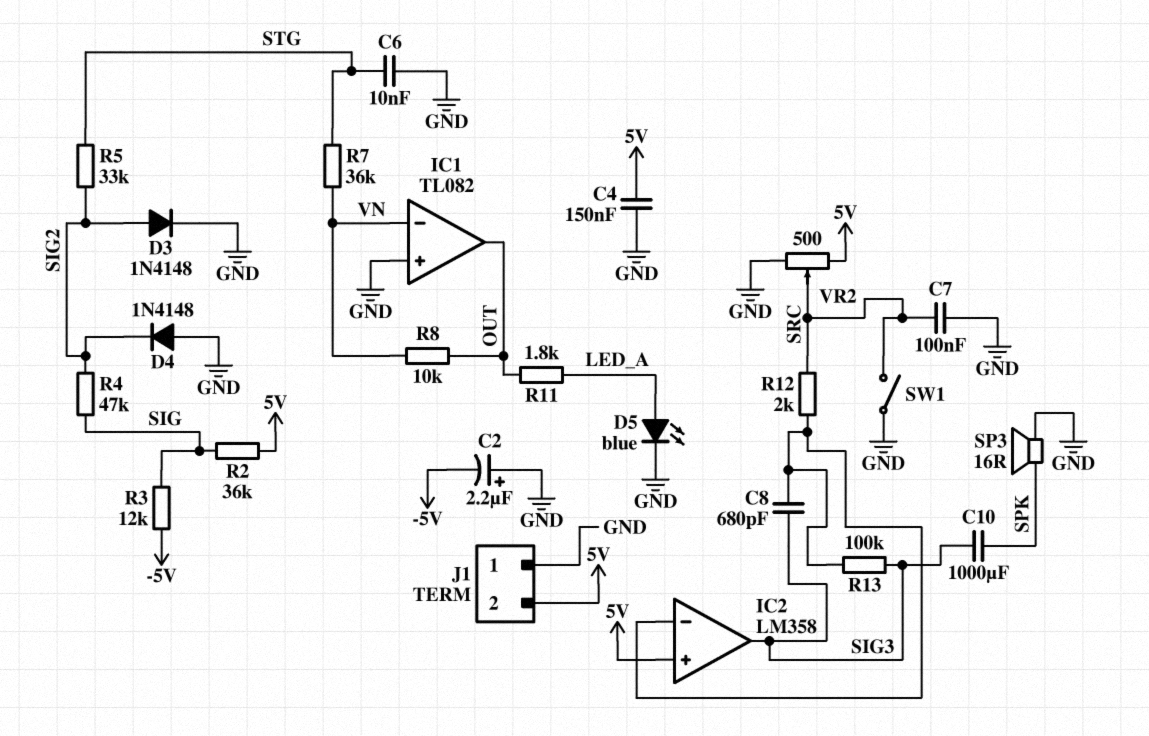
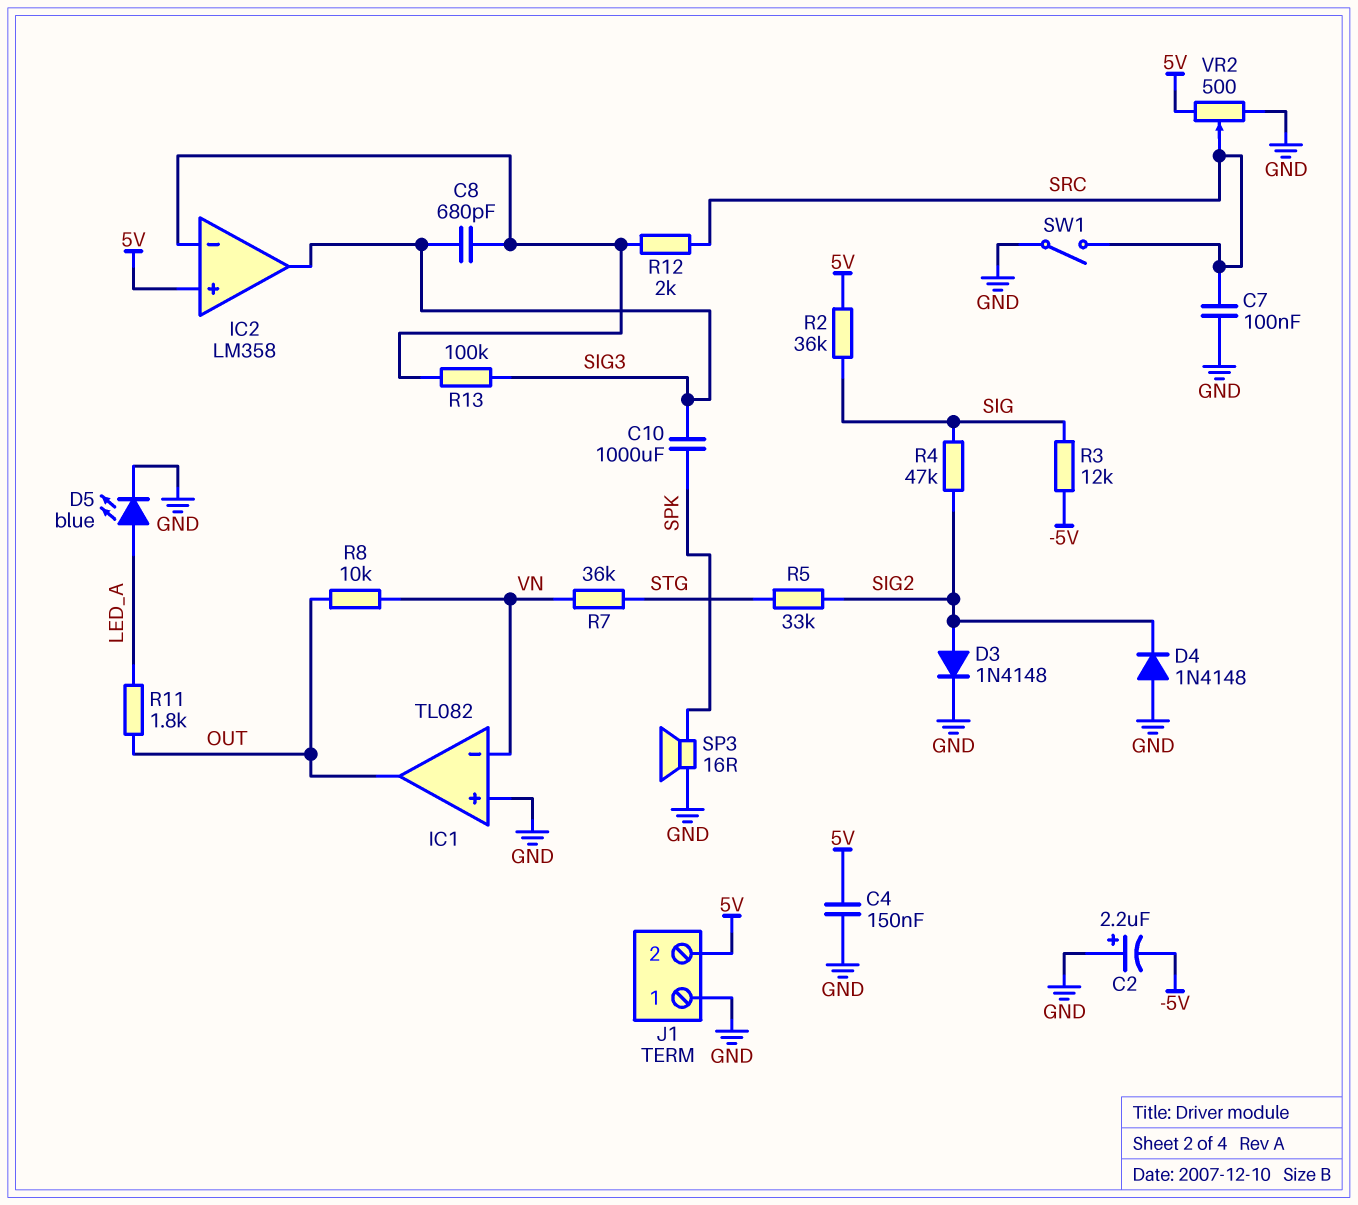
C6: 10nF (GND, STG) -> none

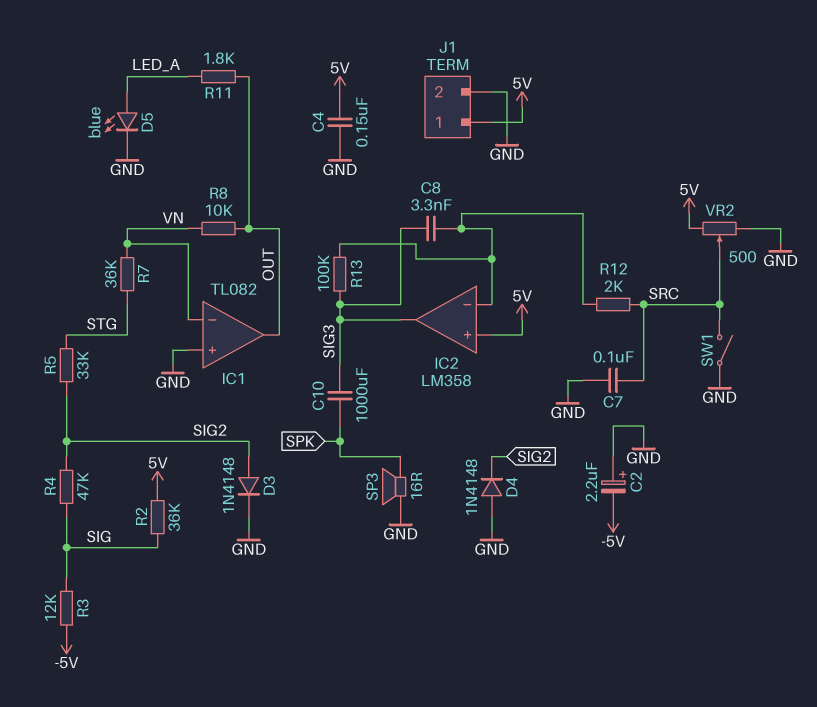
C8: 680pF (IC2/in-, SIG3) -> 3.3nF (IC2/in-, SIG3)
J1 pin 1: GND -> 5V
J1 pin 2: 5V -> GND

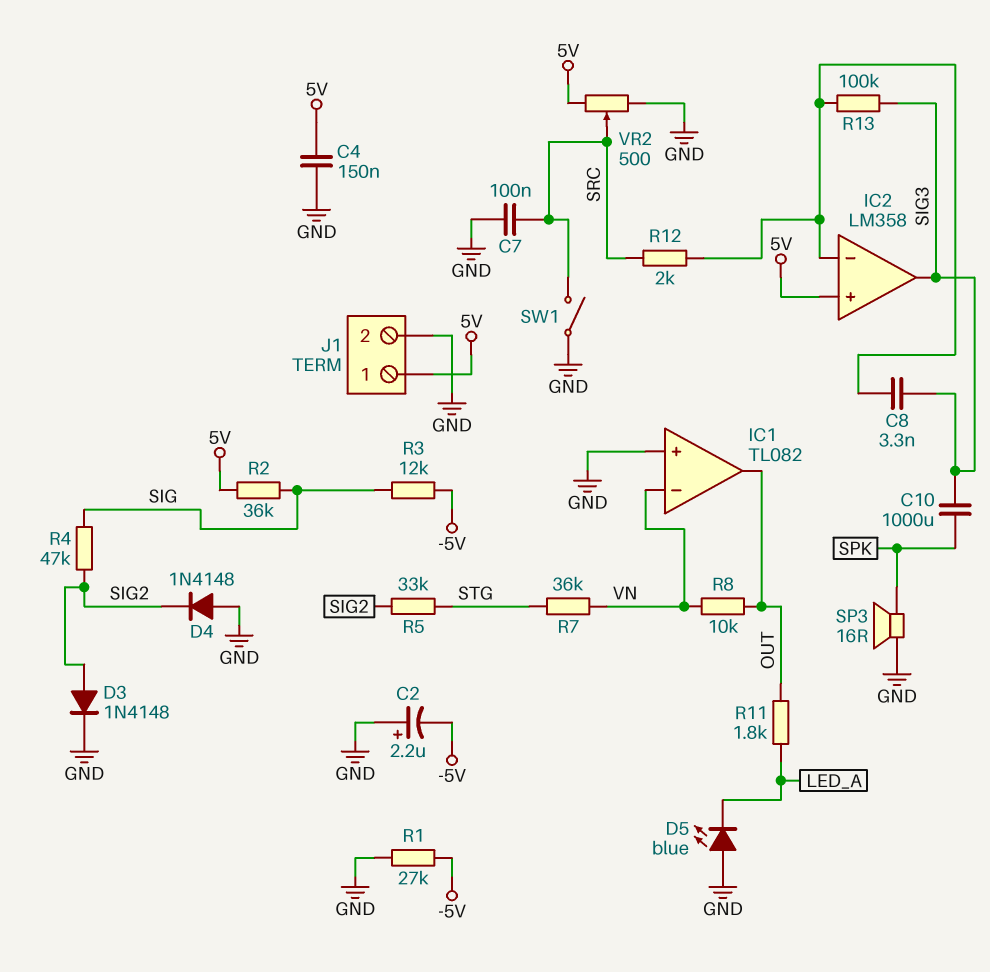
D5: LED blue (A LED_A, K GND) -> LED blue (A GND, K LED_A)
R1: none -> 27k (-5V, GND)

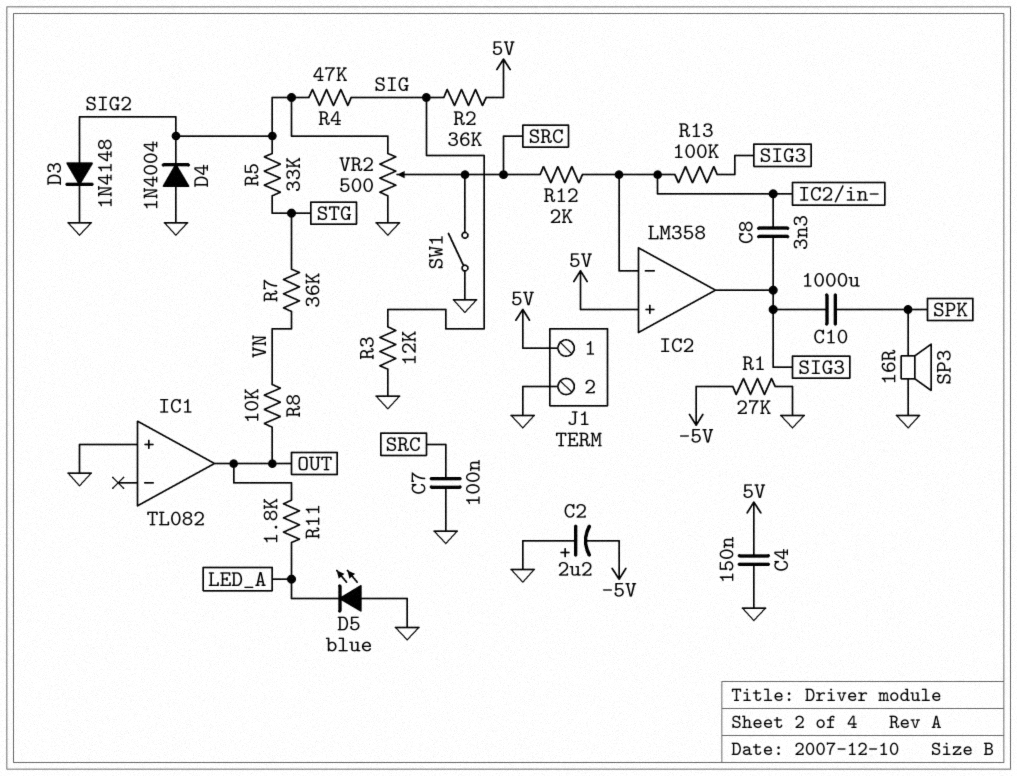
D4: diode 1N4148 (A GND, K SIG2) -> diode 1N4004 (A GND, K SIG2)
IC1 pin in-: VN -> none
R3: 12k (-5V, SIG) -> 12k (GND, SIG)
VR2: 500 (5V, GND, wiper SRC) -> 500 (GND, SIG2, wiper SRC)

